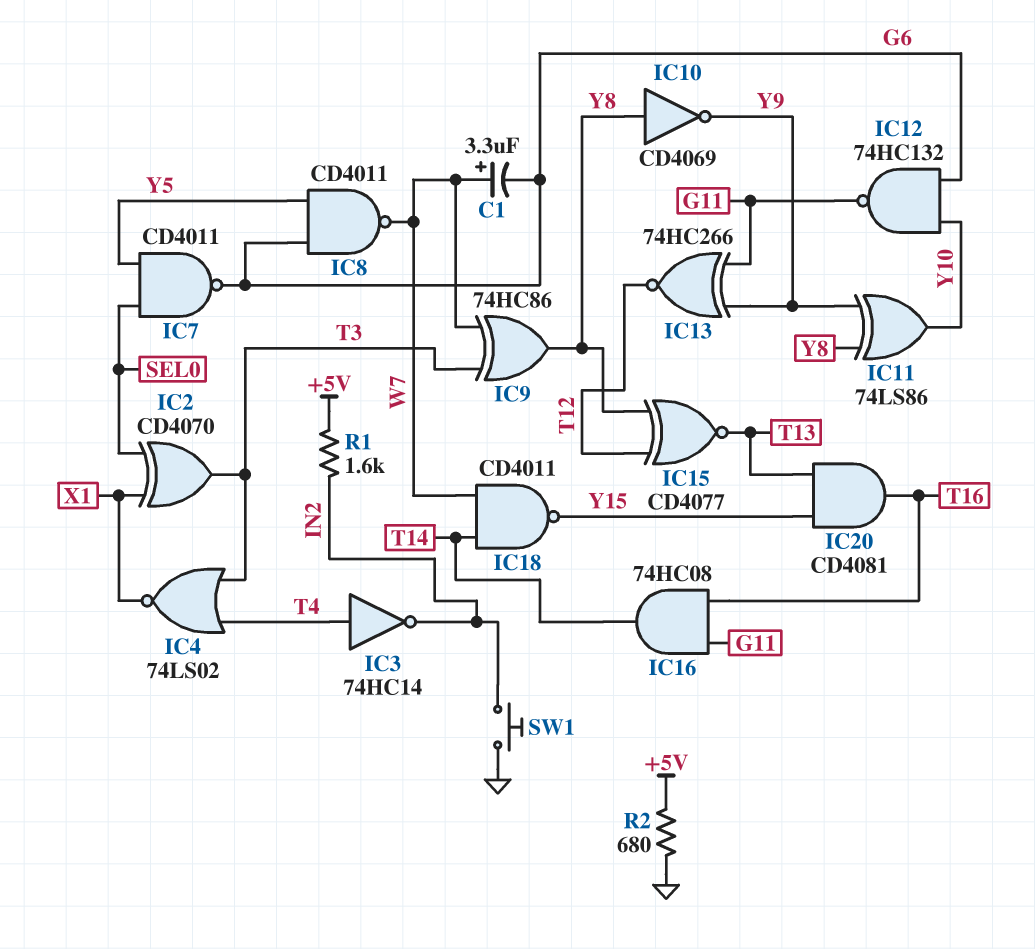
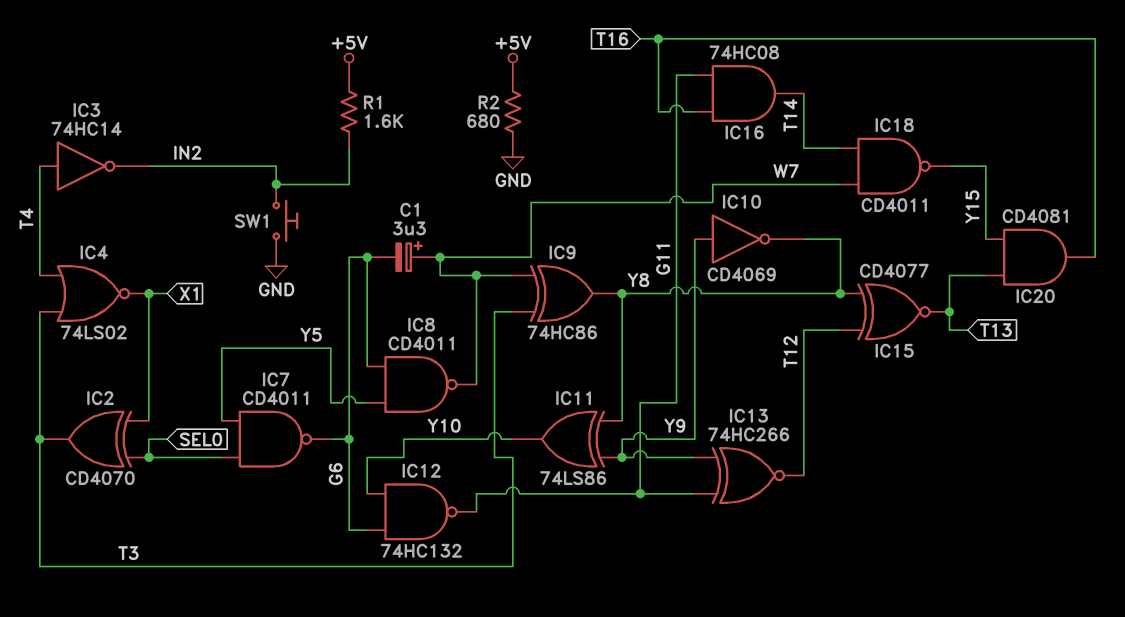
IC10: NOT CD4069 (in Y8, out Y9) -> NOT CD4069 (in Y9, out Y8)

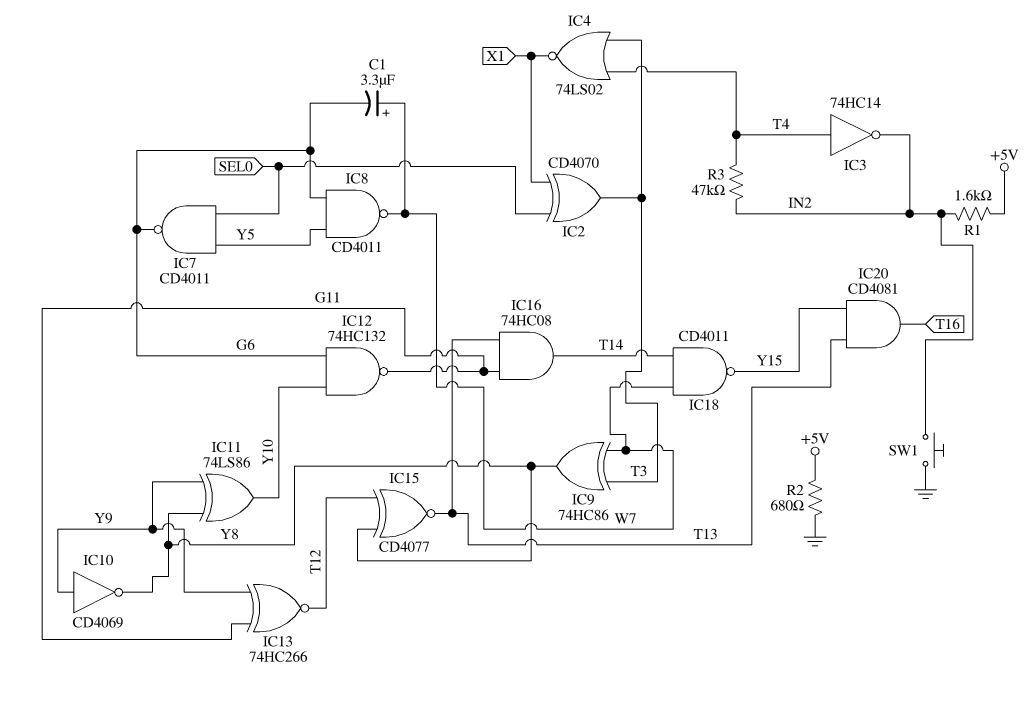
IC16: AND 74HC08 (in G11, in T16, out T14) -> AND 74HC08 (in G11, in T13, out T14)
R3: none -> 47k (IN2, T4)

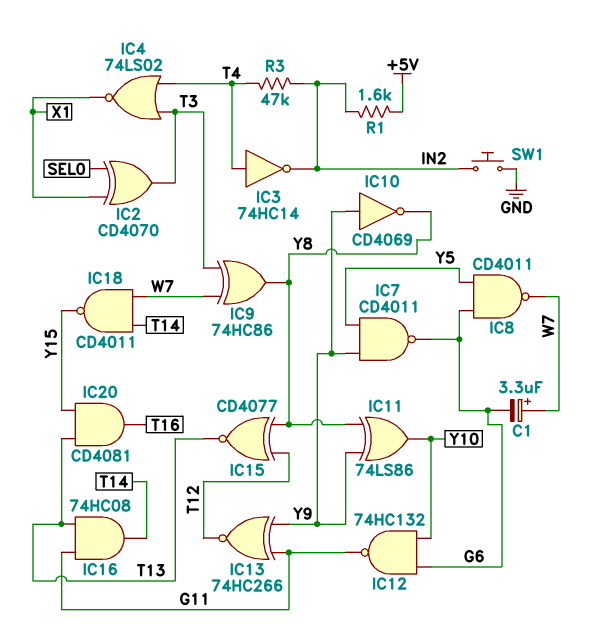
IC7: NAND CD4011 (in SEL0, in Y5, out G6) -> NAND CD4011 (in Y5, in Y9, out G6)
R2: 680 (+5V, GND) -> none

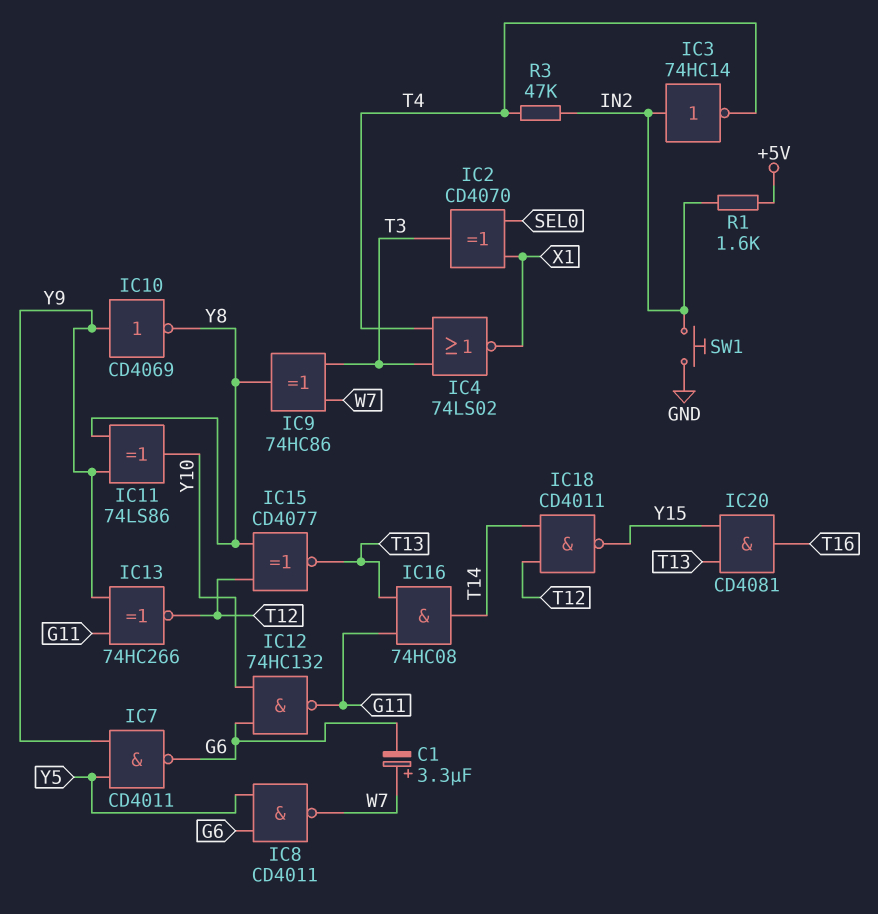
IC3: NOT 74HC14 (in T4, out IN2) -> NOT 74HC14 (in IN2, out T4)
IC18: NAND CD4011 (in T14, in W7, out Y15) -> NAND CD4011 (in T12, in T14, out Y15)

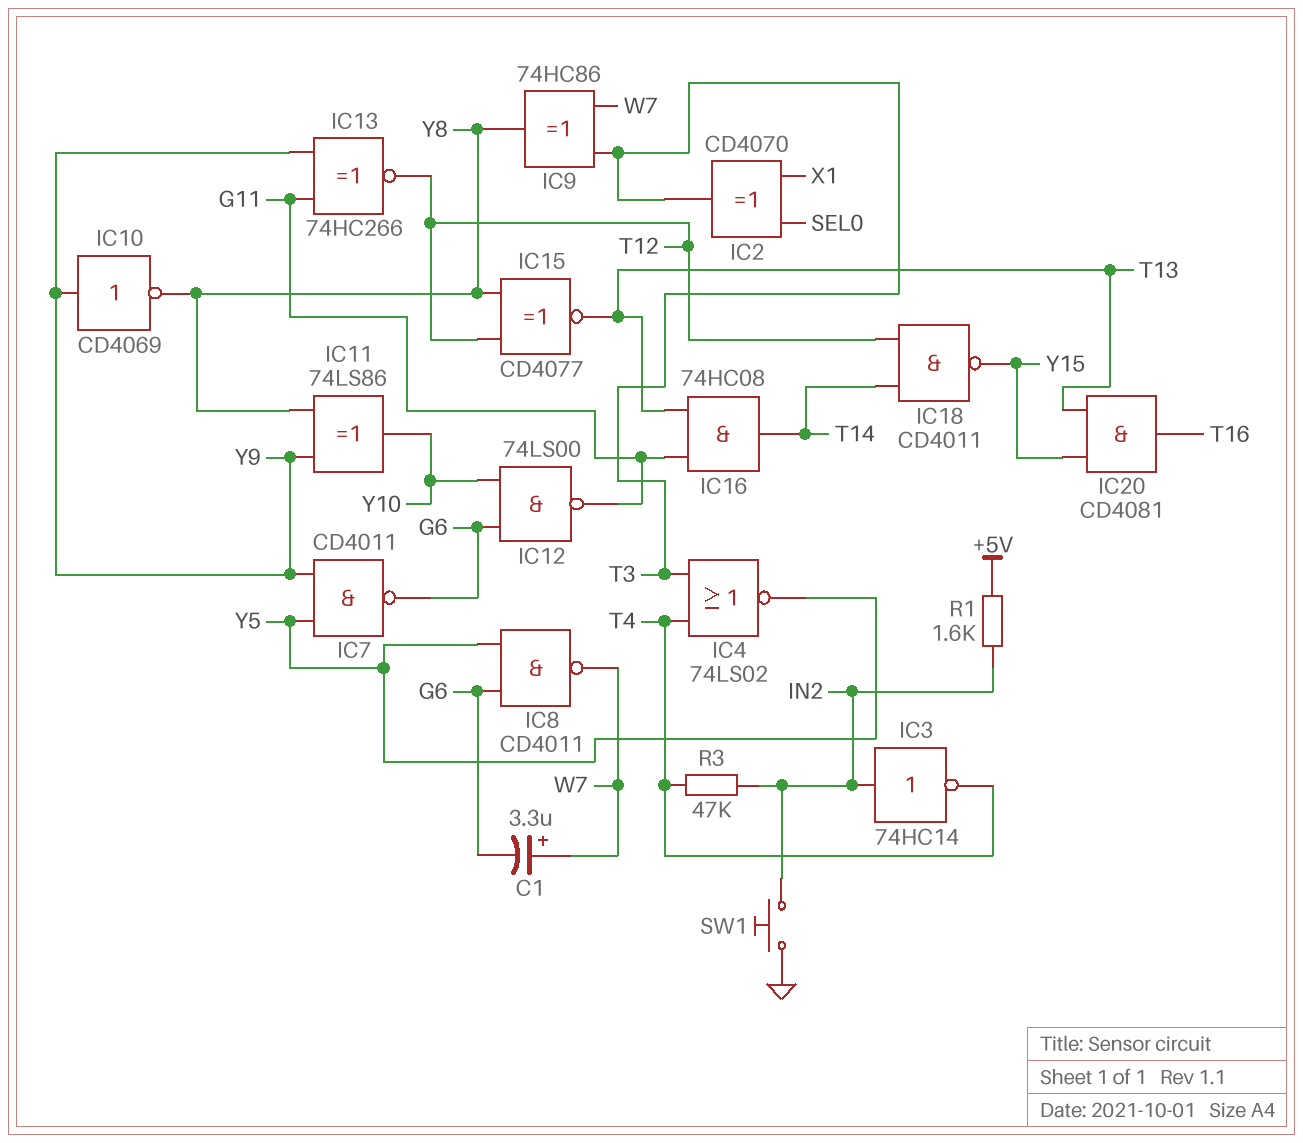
IC4: NOR 74LS02 (in T3, in T4, out X1) -> NOR 74LS02 (in T3, in T4, out Y5)
IC12: NAND 74HC132 (in G6, in Y10, out G11) -> NAND 74LS00 (in G6, in Y10, out G11)

